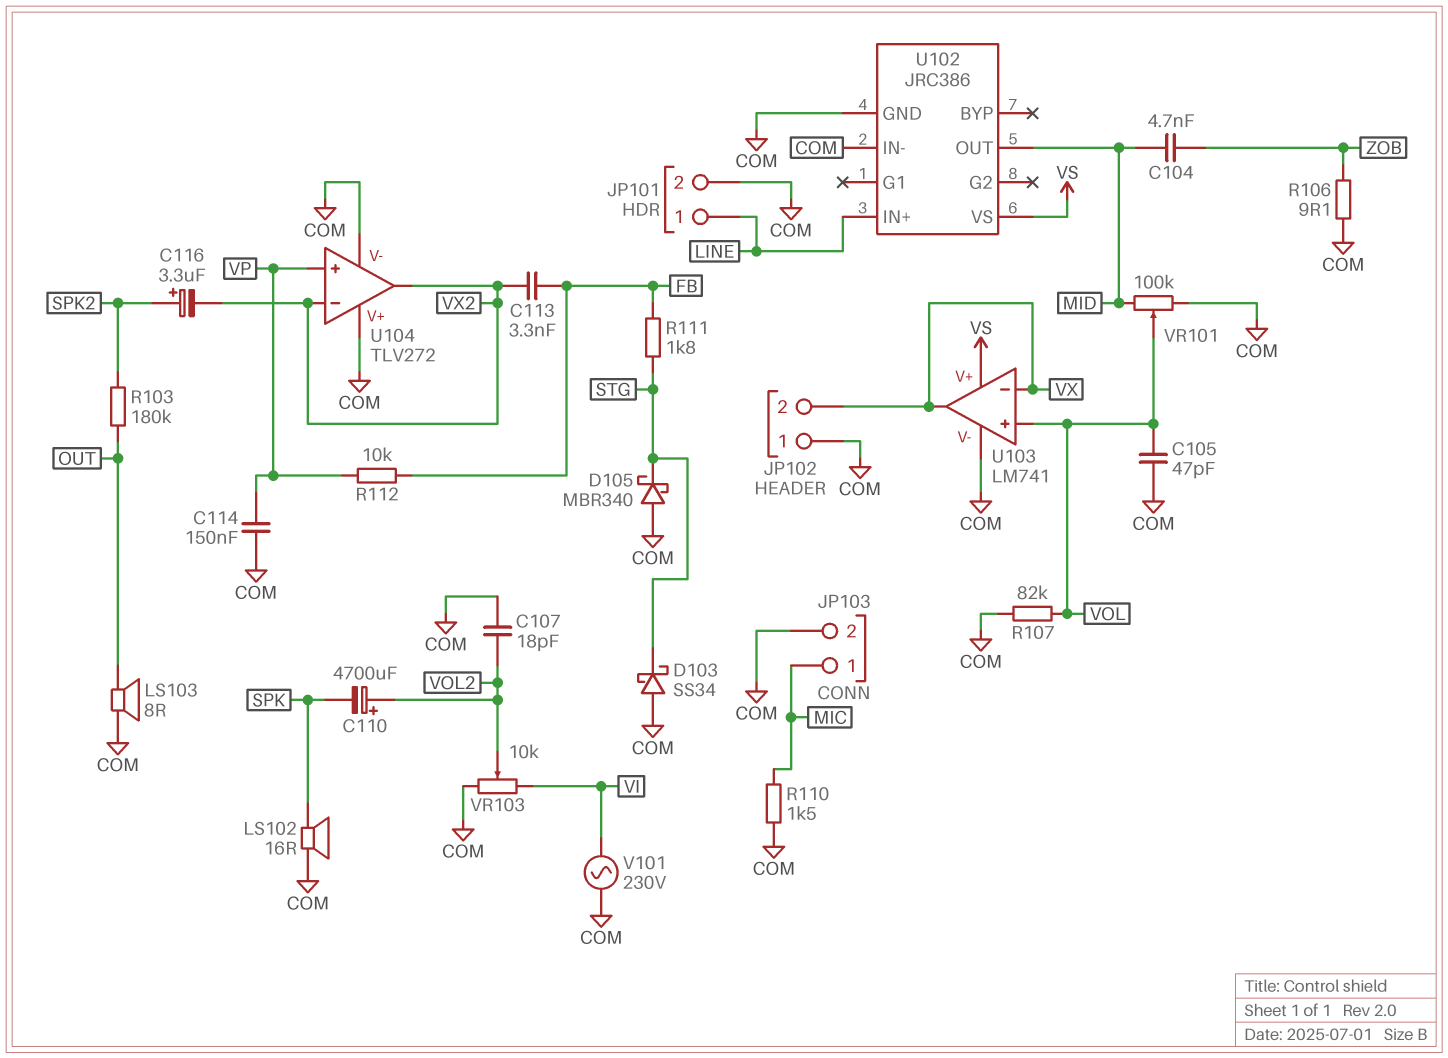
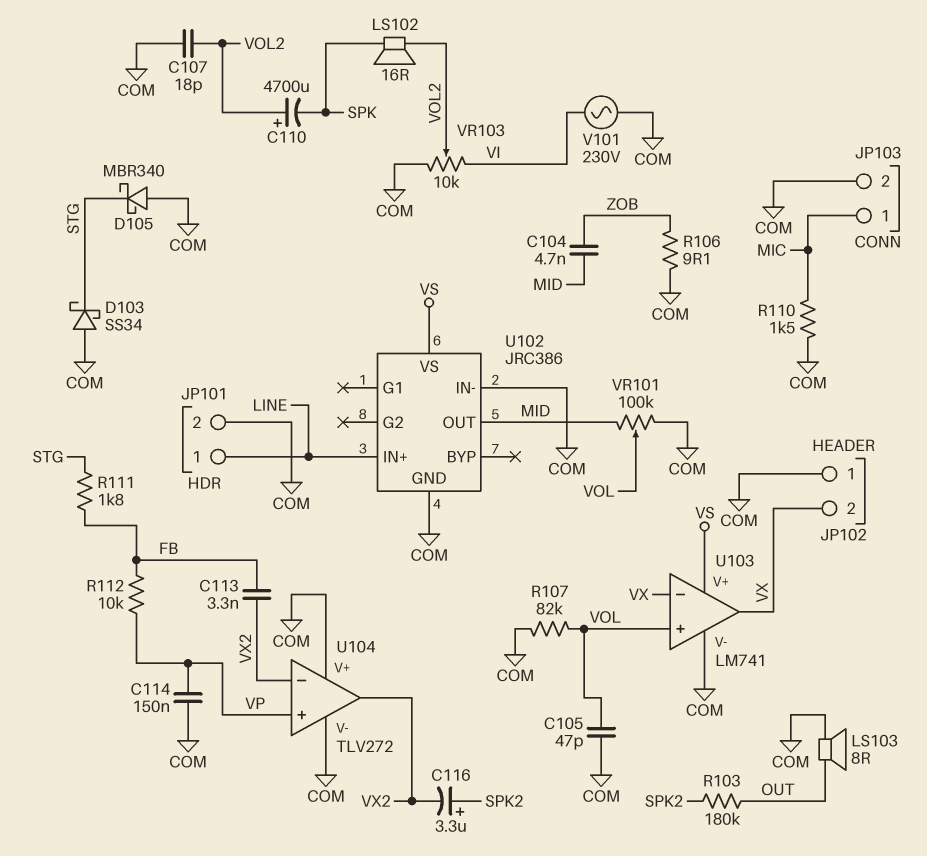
LS102: speaker 16R (COM, SPK) -> speaker 16R (SPK, VOL2)

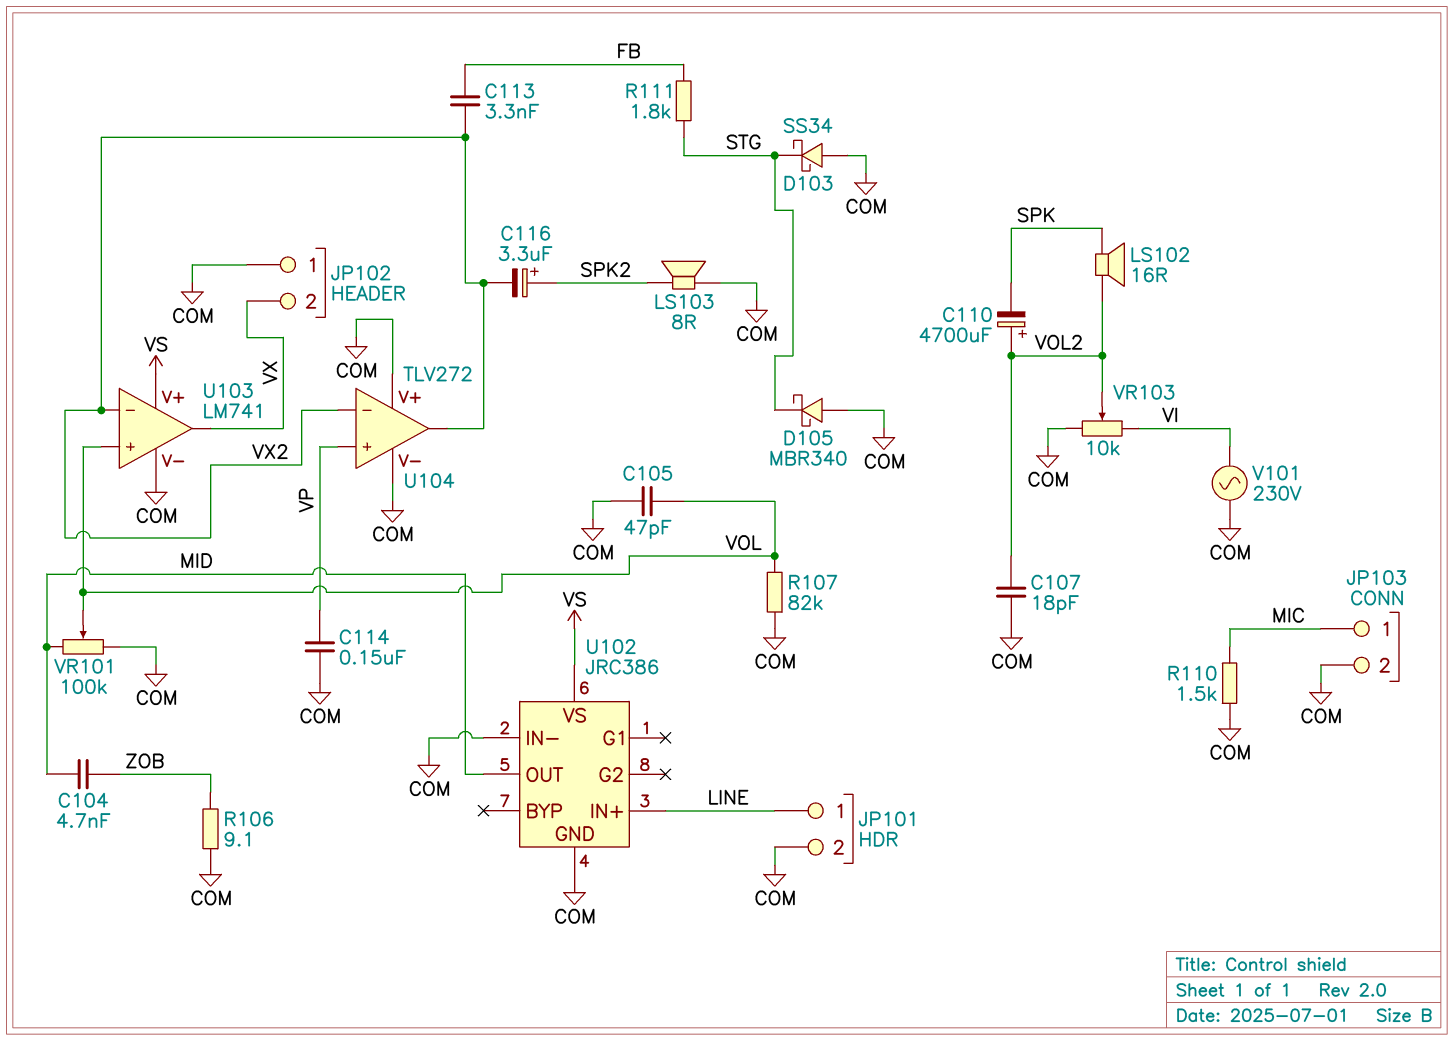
LS103: speaker 8R (COM, OUT) -> speaker 8R (COM, SPK2)
R103: 180k (OUT, SPK2) -> none
R112: 10k (FB, VP) -> none
U103 pin in-: VX -> VX2

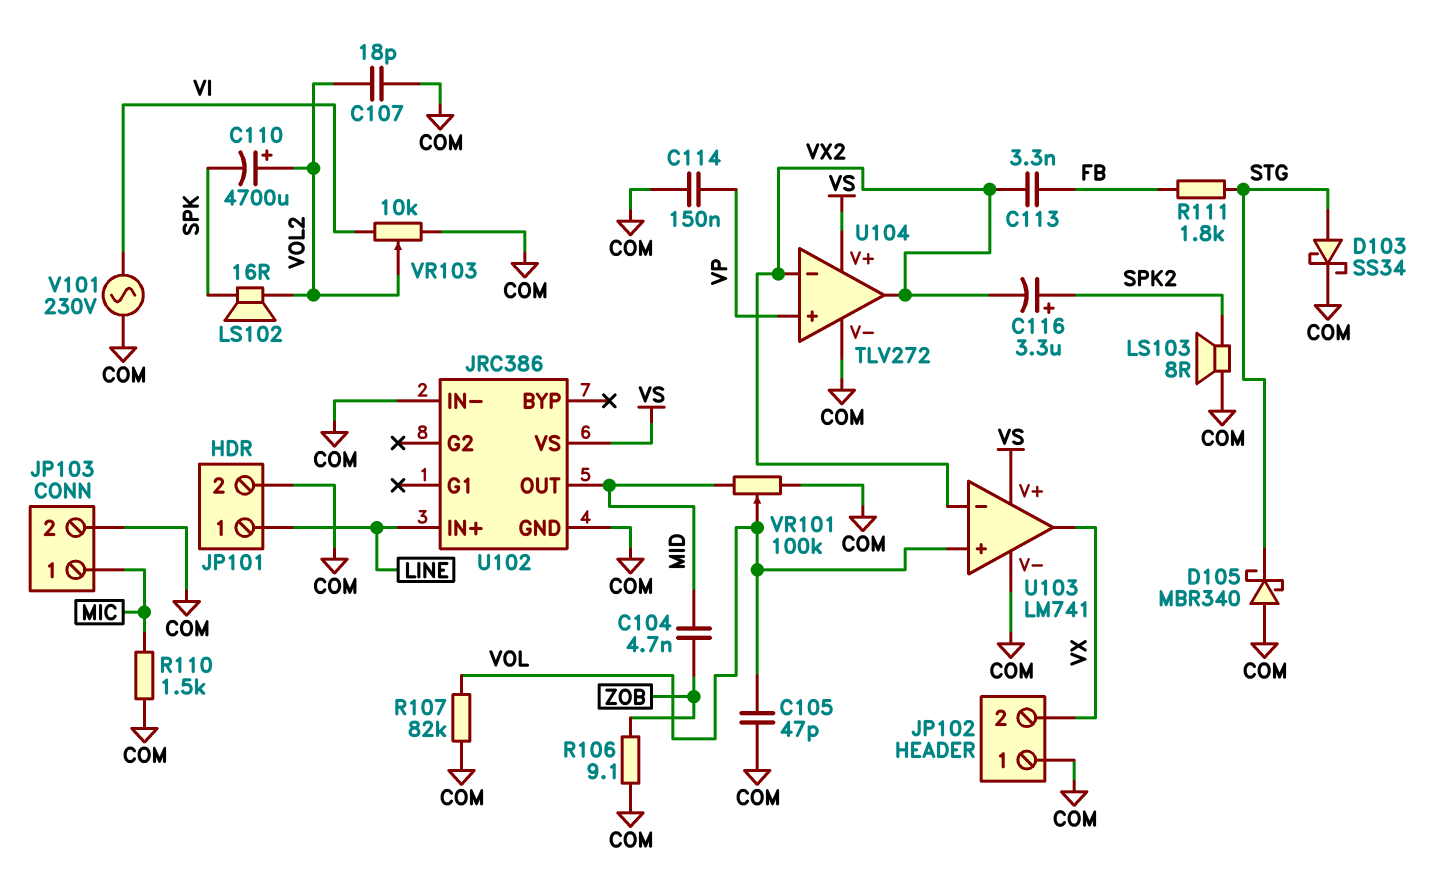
D103: schottky SS34 (A COM, K STG) -> schottky SS34 (A STG, K COM)
U104 pin V+: COM -> VS

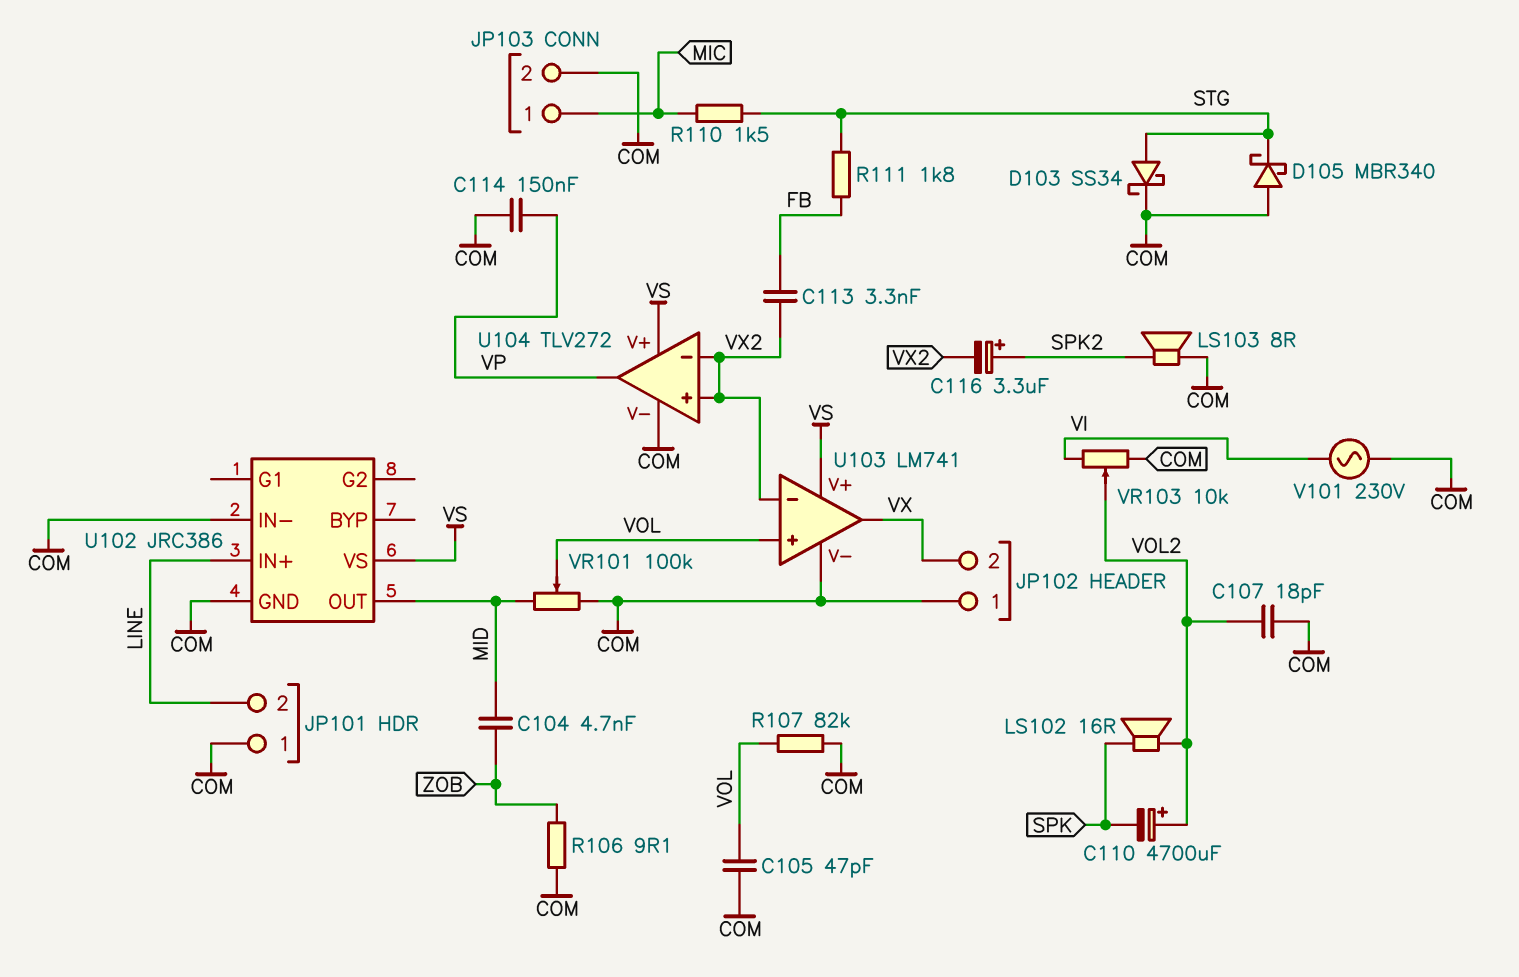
JP101 pin 1: LINE -> COM
JP101 pin 2: COM -> LINE
R110: 1.5k (COM, MIC) -> 1.5k (MIC, STG)
U104 pin in+: VP -> VX2
U104 pin out: VX2 -> VP

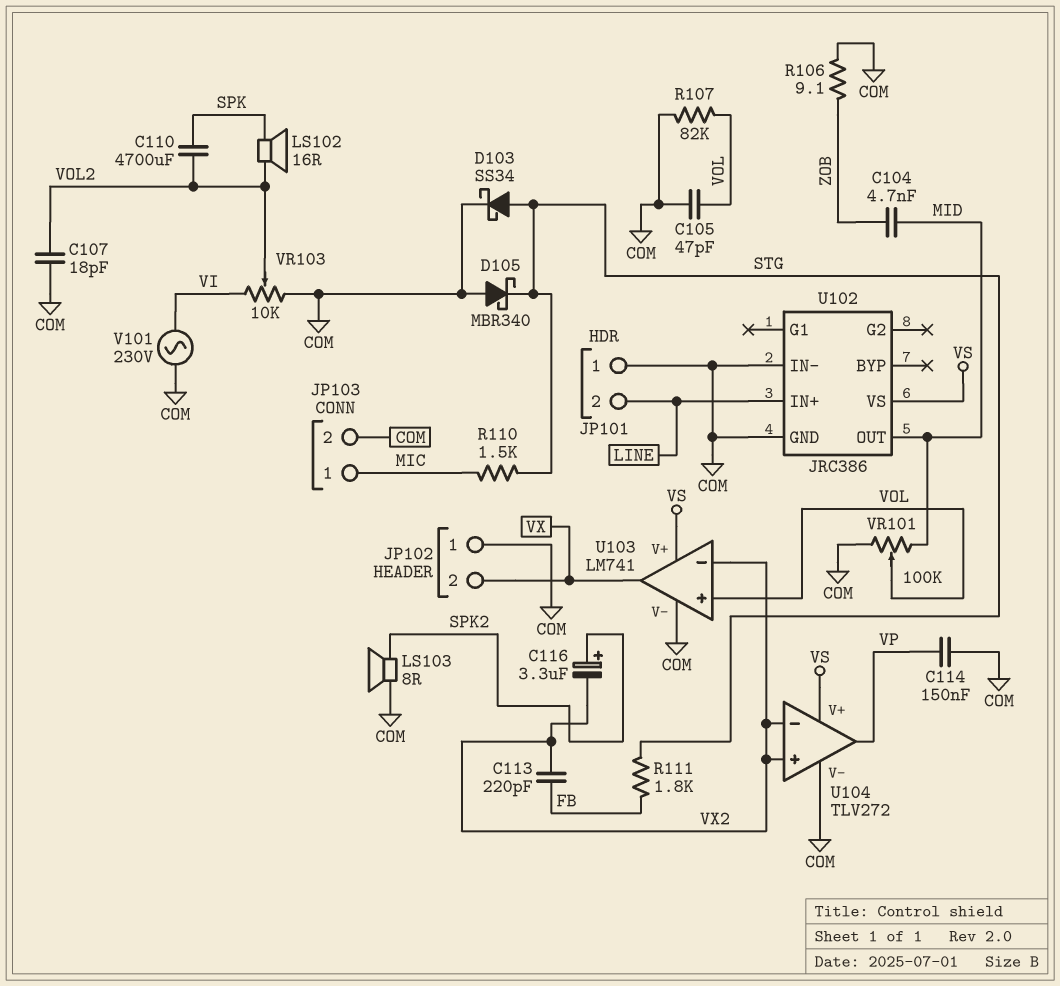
C110: 4700uF (plus VOL2, minus SPK) -> 4700uF (SPK, VOL2)
C113: 3.3nF (FB, VX2) -> 220pF (FB, VX2)

